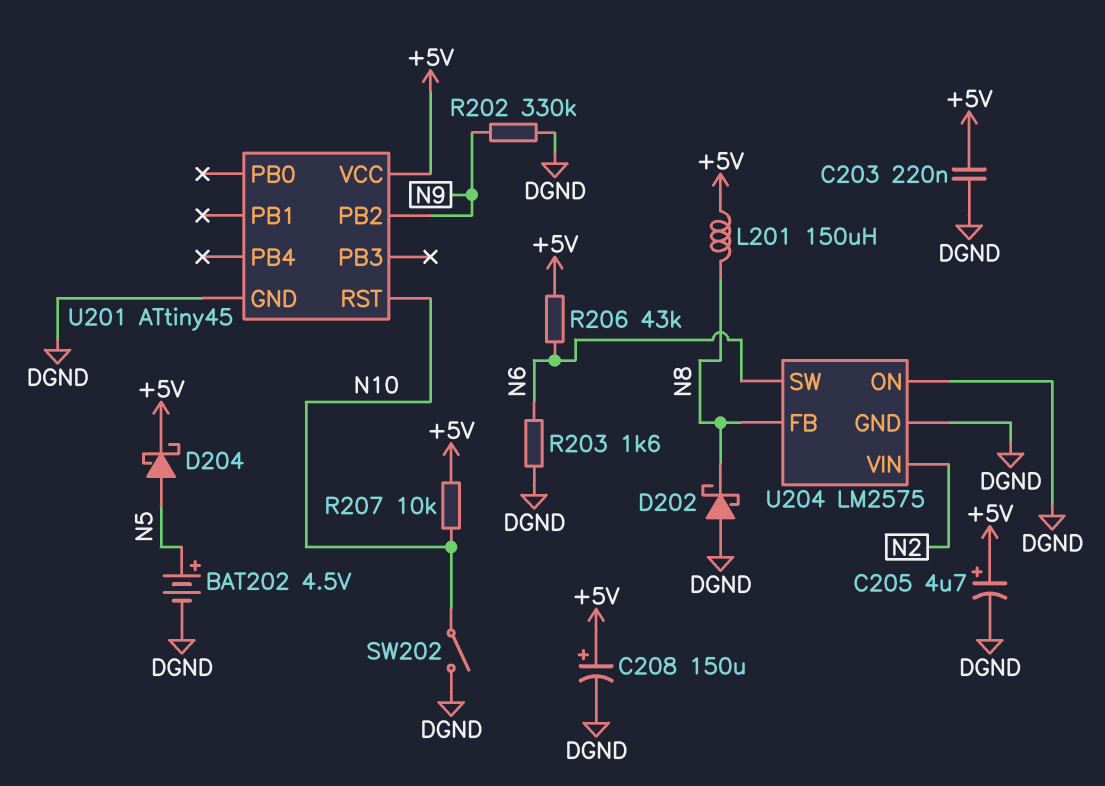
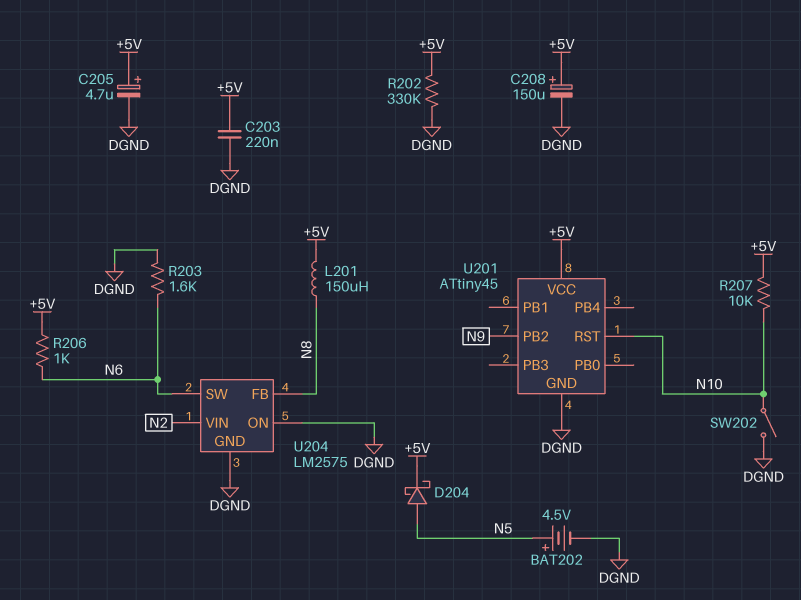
D202: schottky (A DGND, K N8) -> none
R202: 330k (DGND, N9) -> 330k (+5V, DGND)
R206: 43k (+5V, N6) -> 1k (+5V, N6)

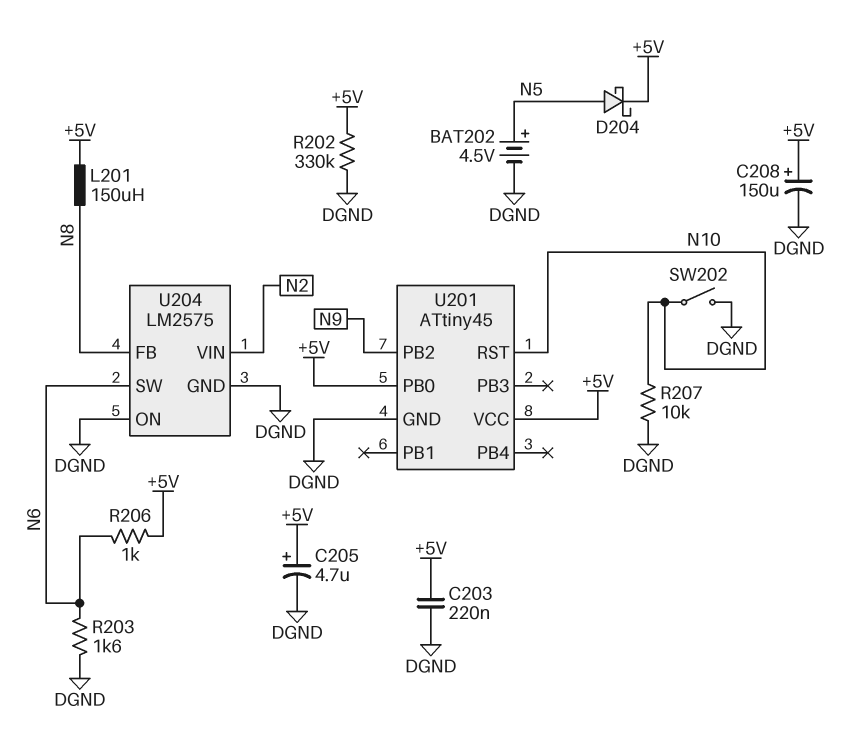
R207: 10k (+5V, N10) -> 10k (DGND, N10)
U201 pin PB0: none -> +5V

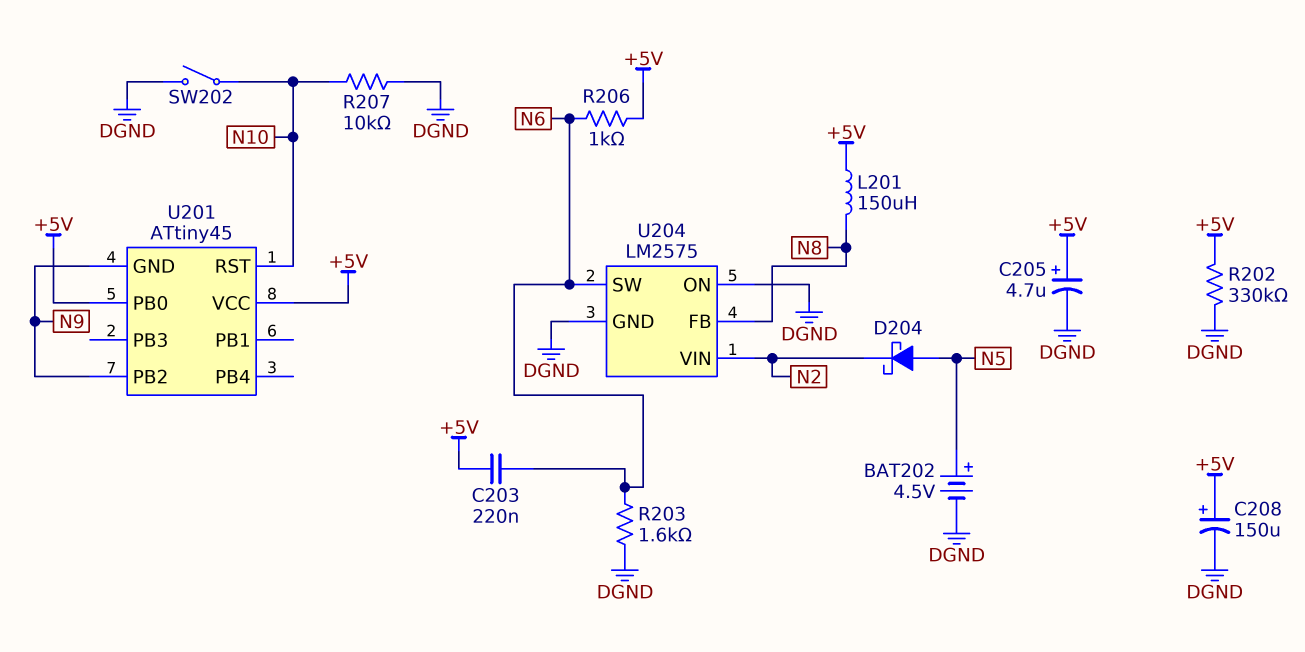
C203: 220nF (+5V, DGND) -> 220nF (+5V, N6)
D204: schottky (A N5, K +5V) -> schottky (A N5, K N2)
U201 pin GND: DGND -> N9

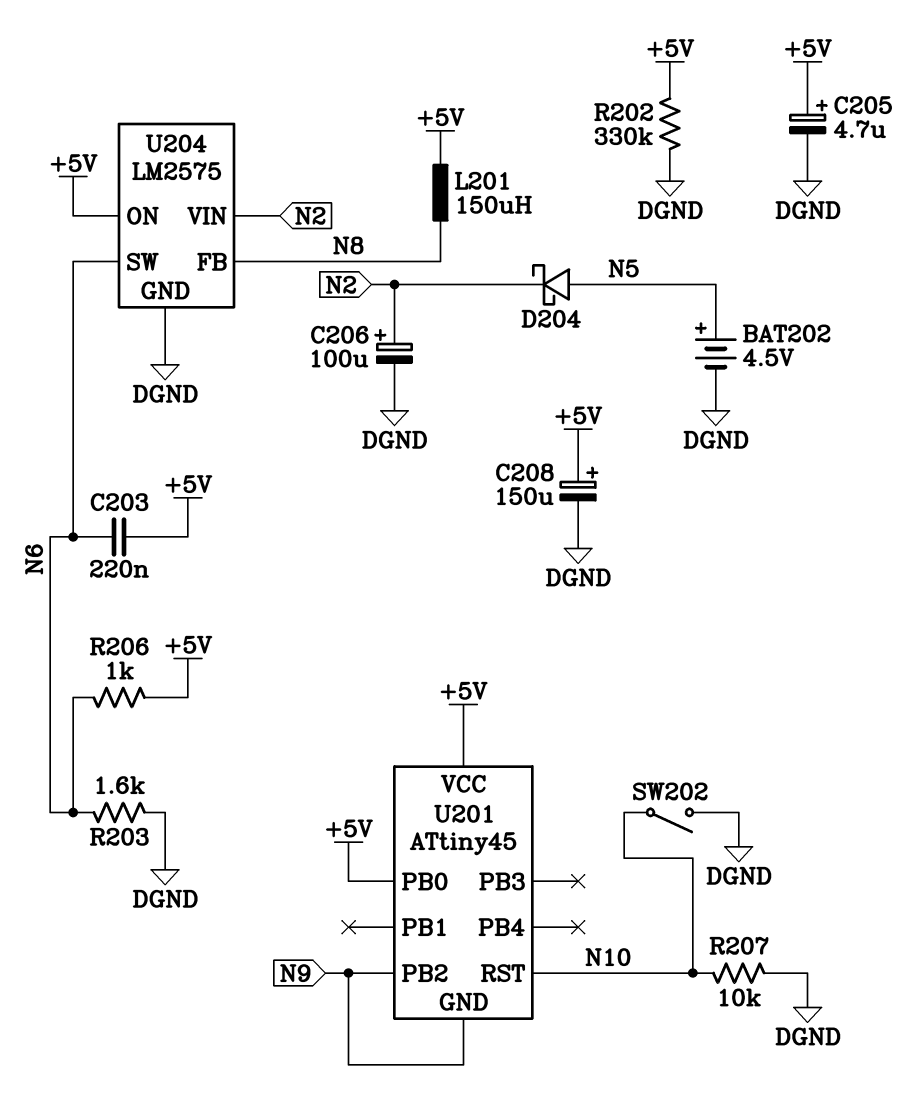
C206: none -> 100uF (plus N2, minus DGND)
U204 pin ON: DGND -> +5V

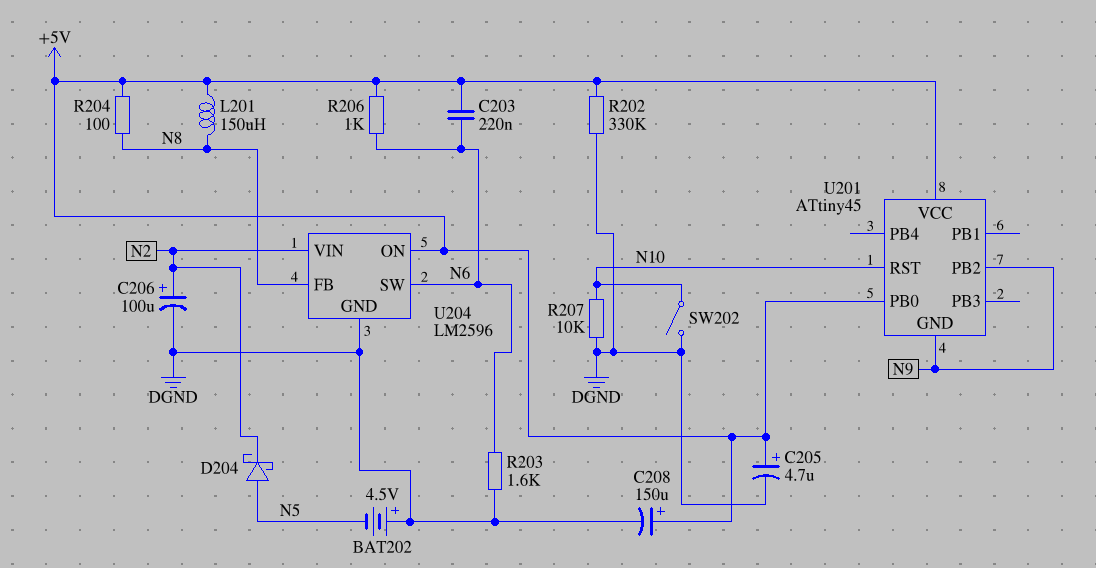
BAT202: 4.5V (plus N5, minus DGND) -> 4.5V (plus DGND, minus N5)
R204: none -> 100 (+5V, N8)
U204: LM2575 -> LM2596

